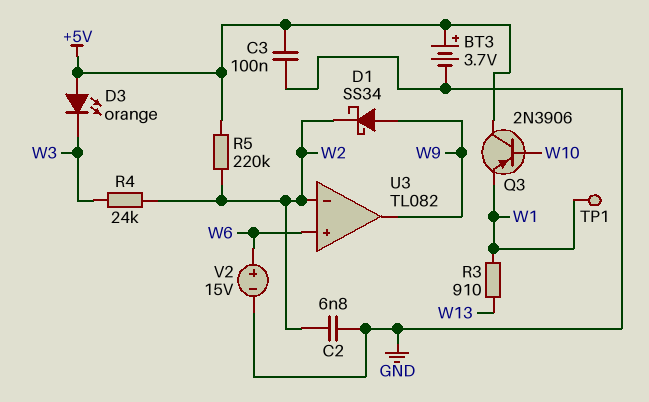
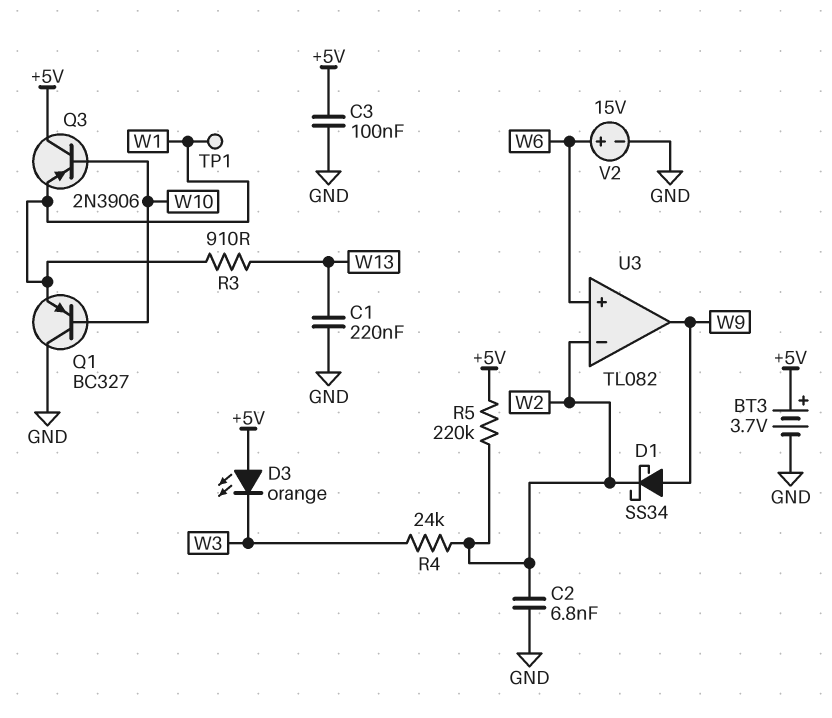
C1: none -> 220nF (GND, W13)
Q1: none -> PNP BC327 (B W10, C GND, E W1)

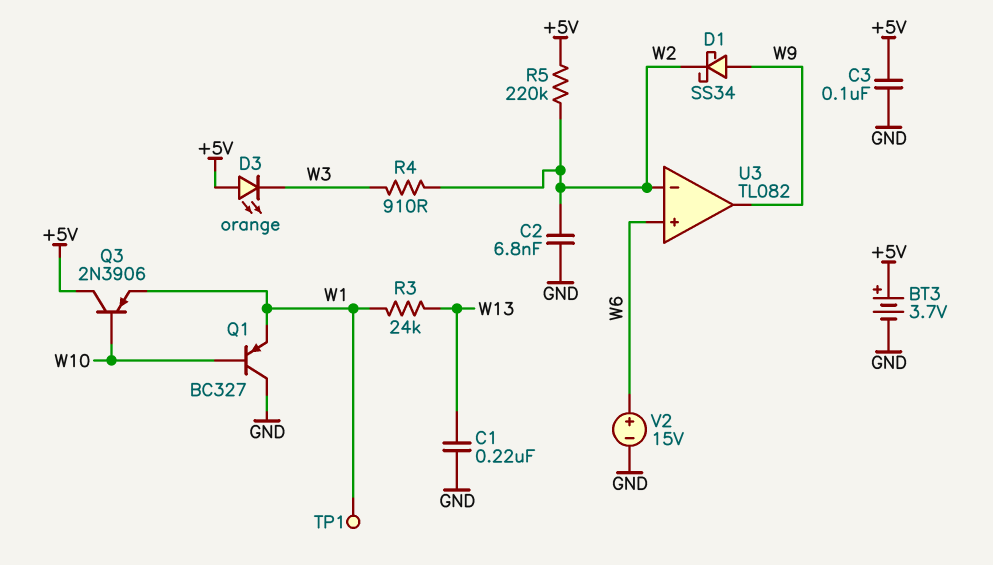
R3: 910 (W1, W13) -> 24k (W1, W13)
R4: 24k (W2, W3) -> 910 (W2, W3)

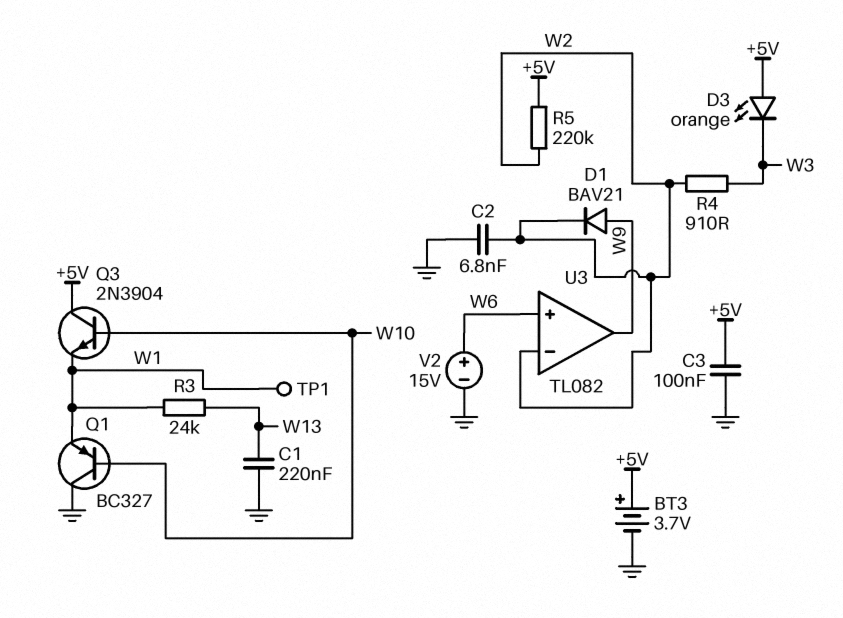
D1: schottky SS34 (A W9, K W2) -> diode BAV21 (A W9, K W2)
Q3: PNP 2N3906 (B W10, C +5V, E W1) -> NPN 2N3904 (B W10, C +5V, E W1)

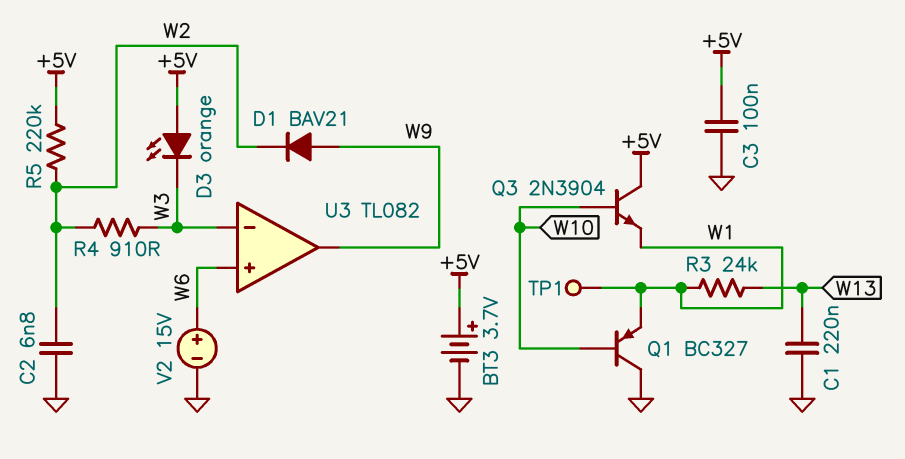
U3 pin in-: W2 -> W3

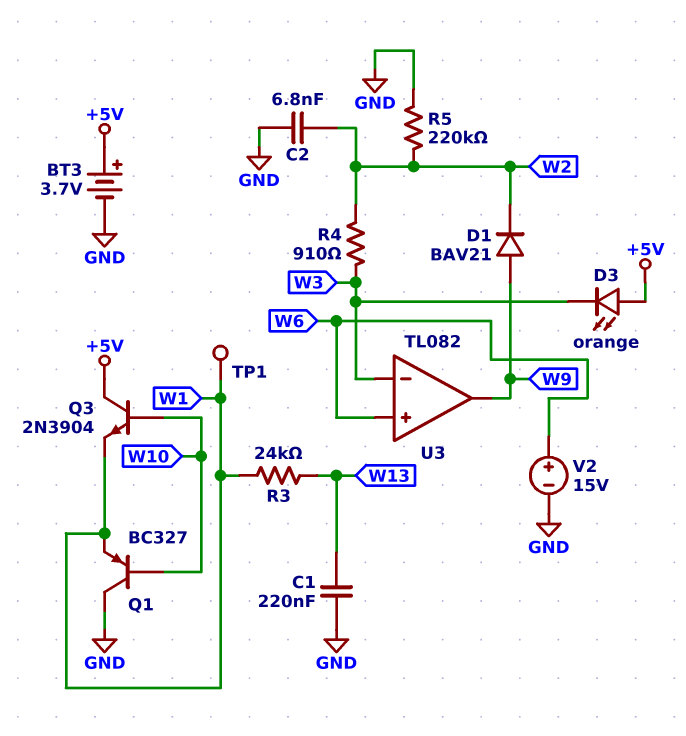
C3: 100nF (+5V, GND) -> none
R5: 220k (+5V, W2) -> 220k (GND, W2)

